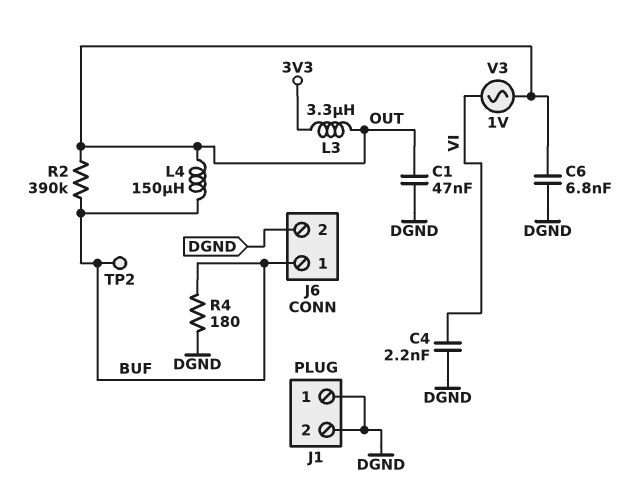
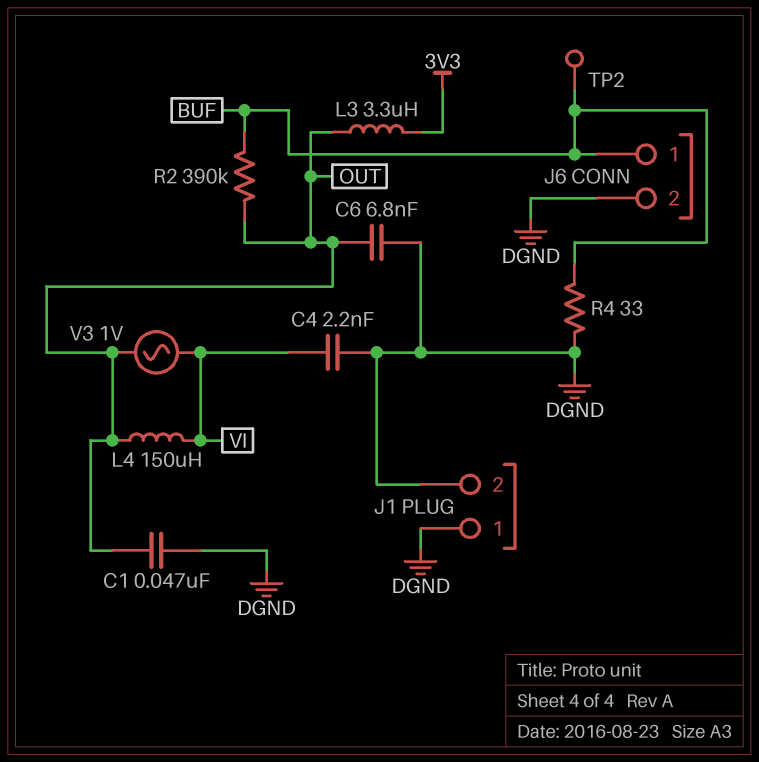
L4: 150uH (BUF, OUT) -> 150uH (OUT, VI)
R4: 180 (BUF, DGND) -> 33 (BUF, DGND)

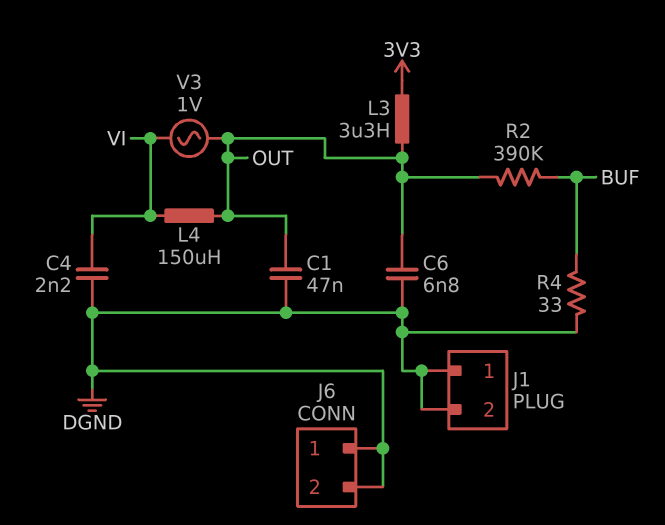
J6 pin 1: BUF -> DGND
TP2: test point (BUF) -> none

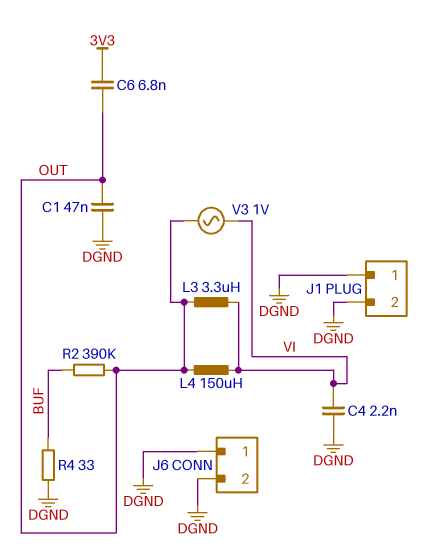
C6: 6.8nF (DGND, OUT) -> 6.8nF (3V3, OUT)
L3: 3.3uH (3V3, OUT) -> 3.3uH (OUT, VI)

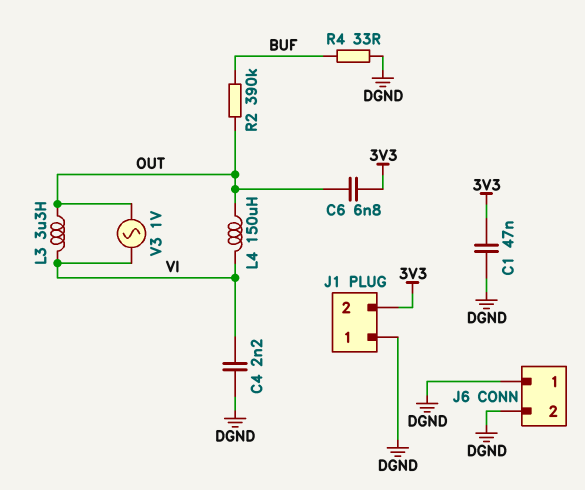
C1: 47nF (DGND, OUT) -> 47nF (3V3, DGND)
J1 pin 2: DGND -> 3V3

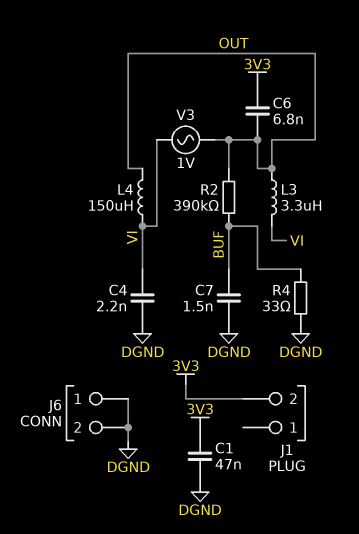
C7: none -> 1.5nF (BUF, DGND)
J1 pin 1: DGND -> none

